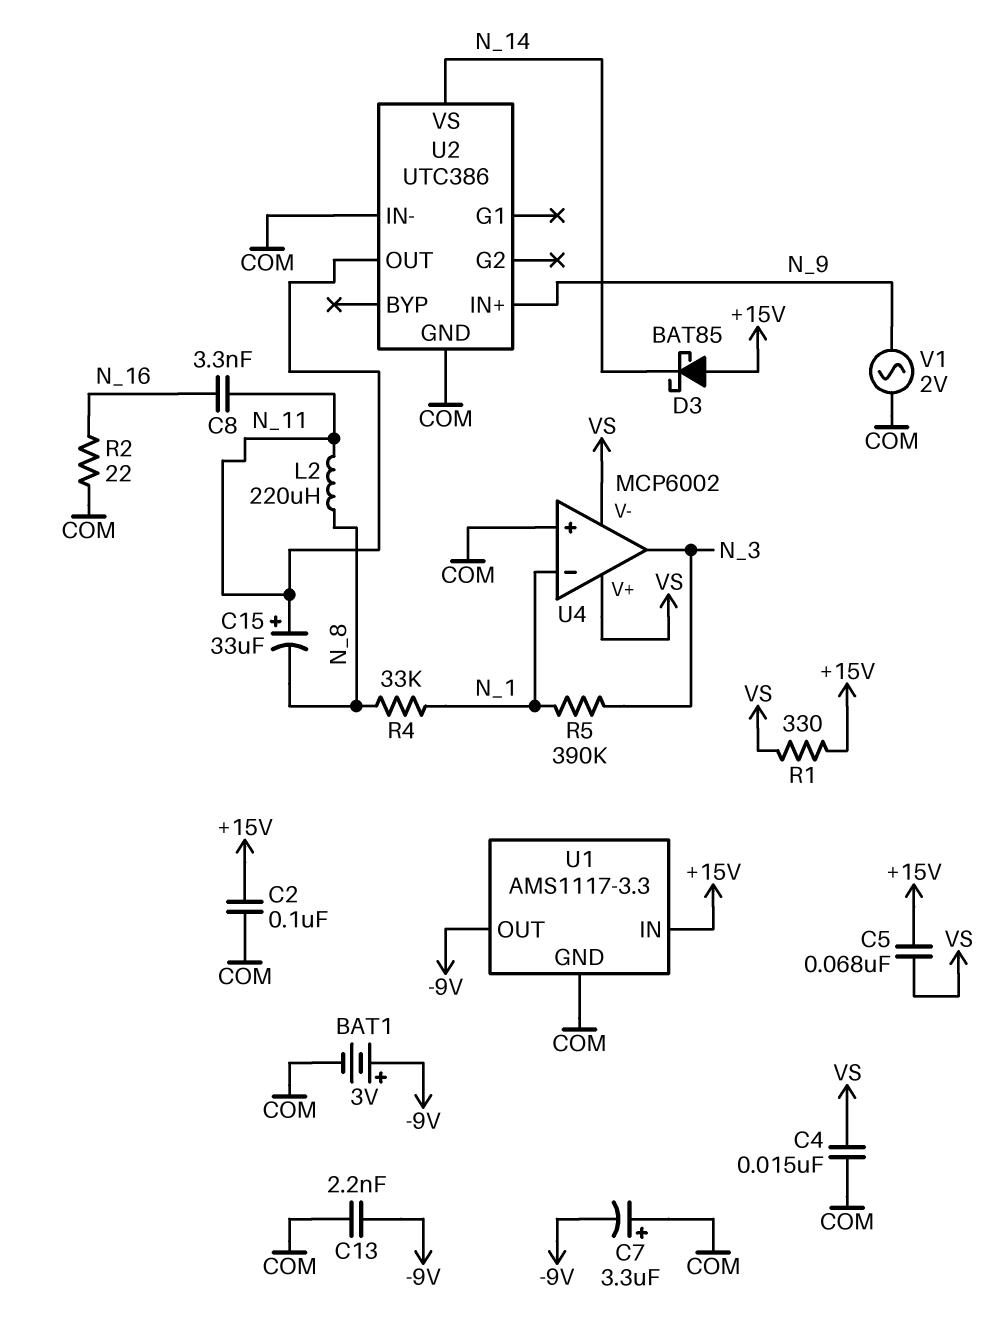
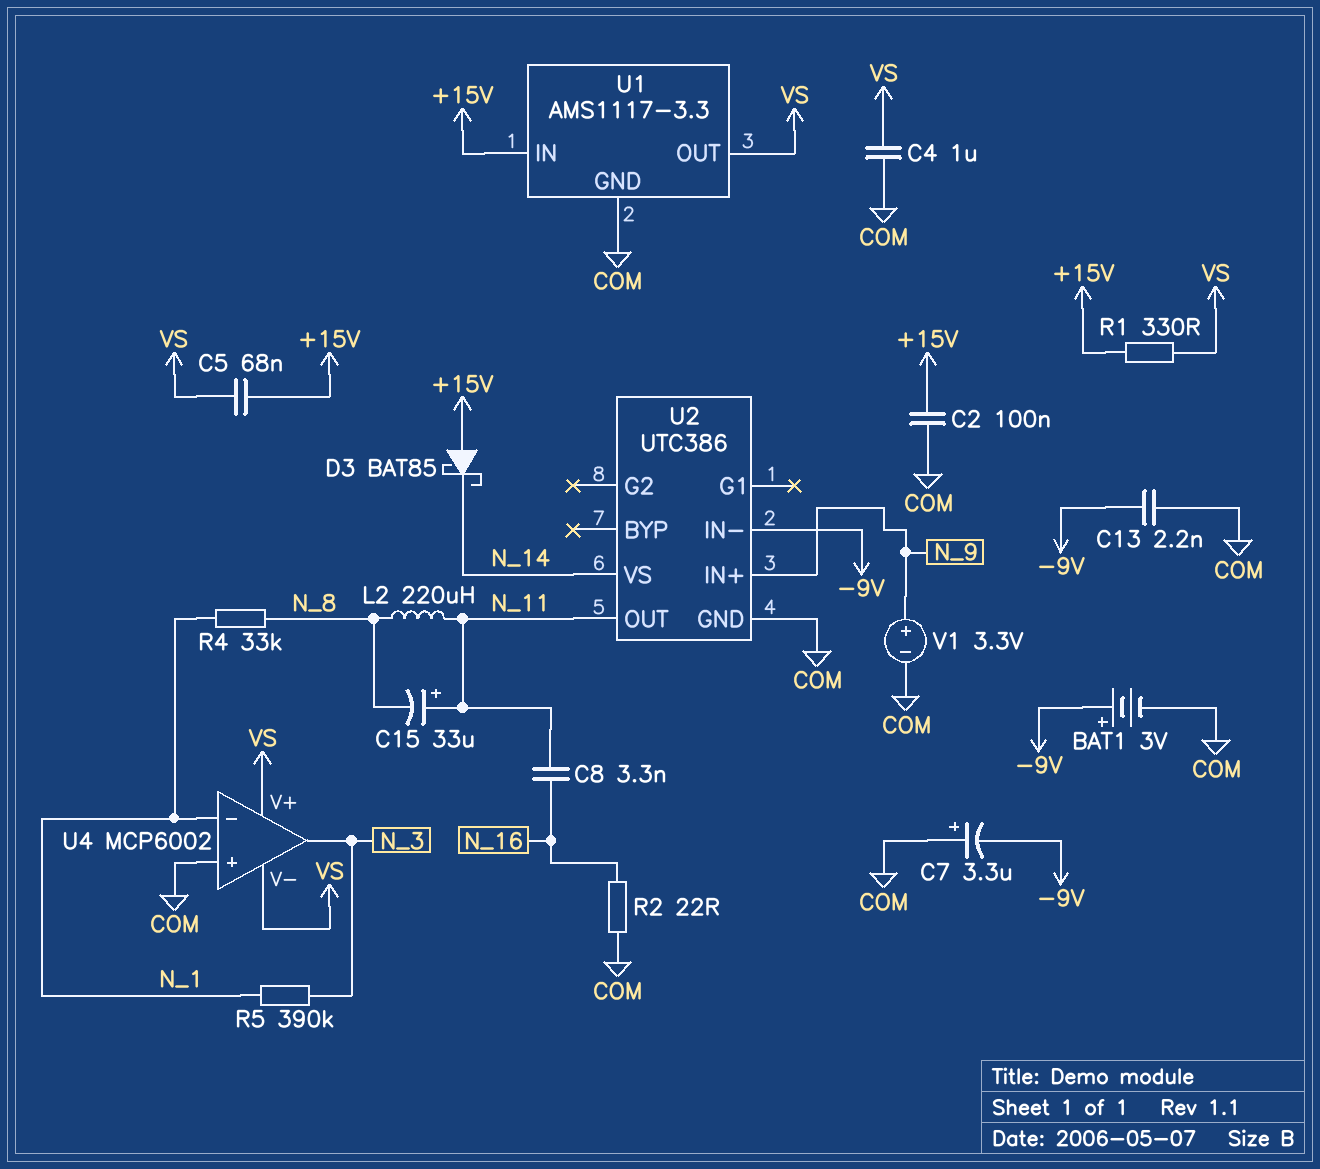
C4: 15nF (COM, VS) -> 1uF (COM, VS)
U1 pin OUT: -9V -> VS
U2 pin IN-: COM -> -9V
V1: AC 2V (COM, N_9) -> 3.3V (plus N_9, minus COM)

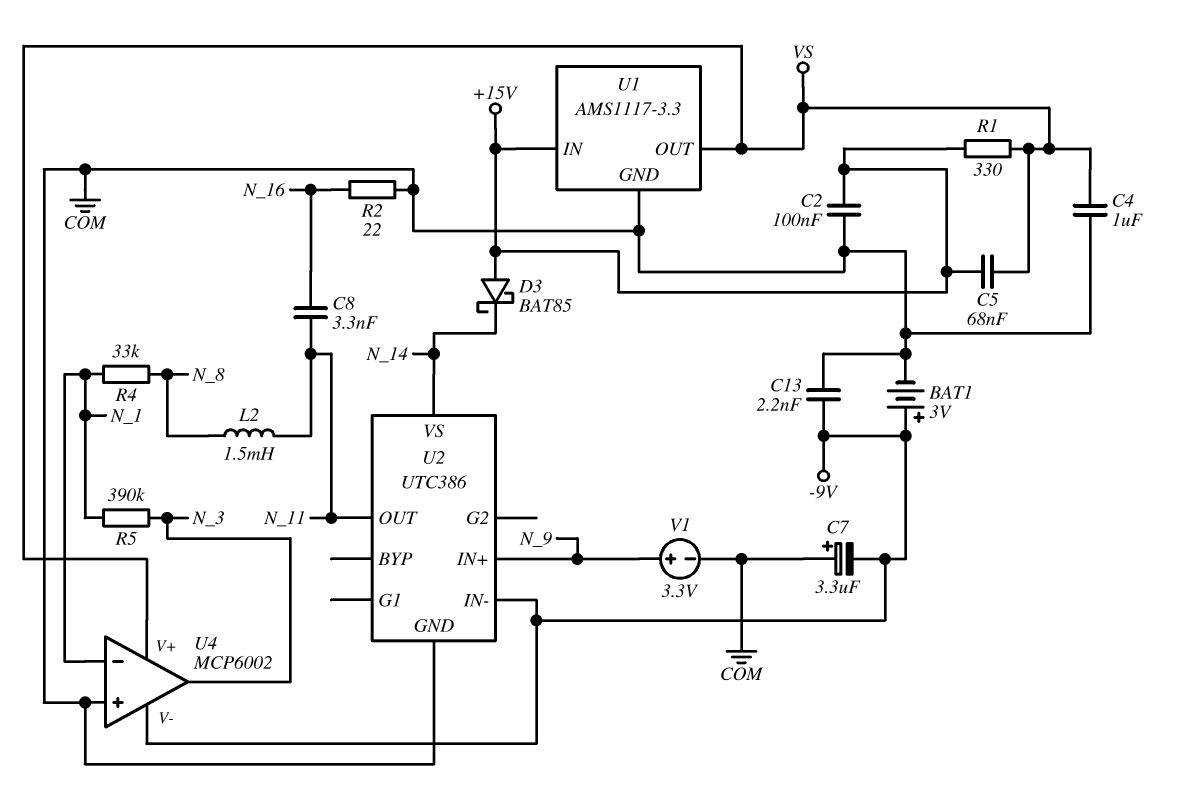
C15: 33uF (plus N_11, minus N_8) -> none
L2: 220uH (N_8, N_11) -> 1.5mH (N_8, N_11)
U4 pin V-: VS -> -9V

